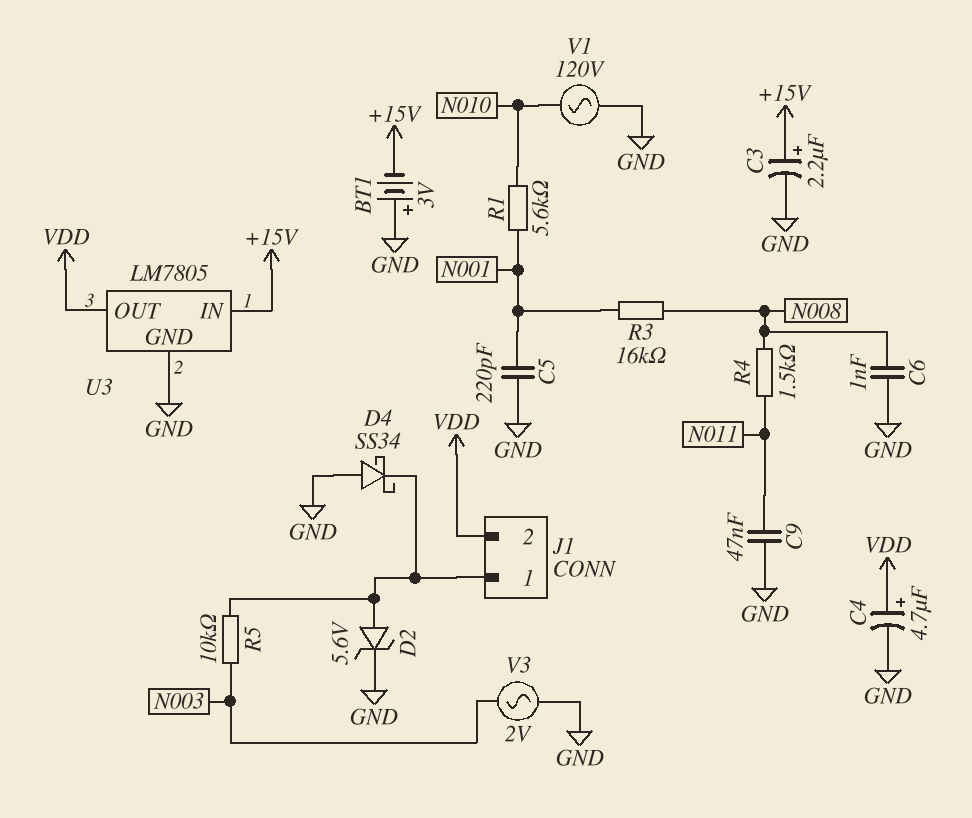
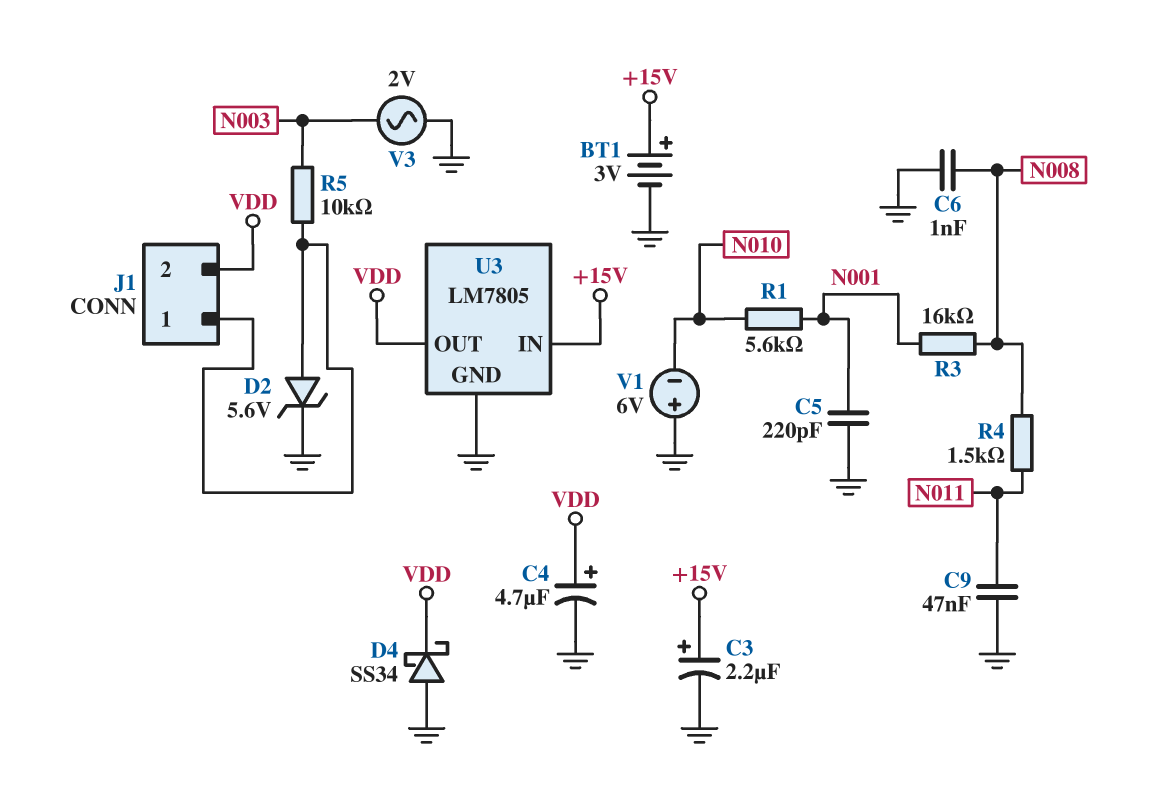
BT1: 3V (plus GND, minus +15V) -> 3V (plus +15V, minus GND)
D4: schottky SS34 (A GND, K J1/1) -> schottky SS34 (A GND, K VDD)
V1: AC 120V (GND, N010) -> 6V (plus GND, minus N010)

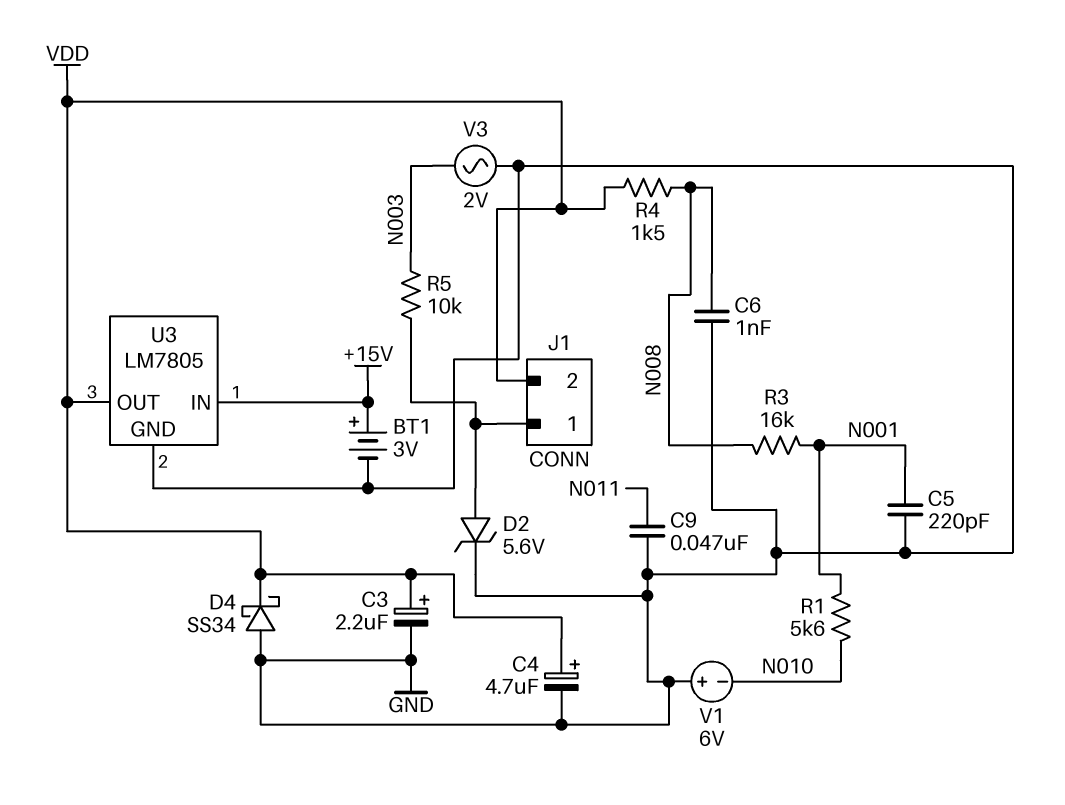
C3: 2.2uF (plus +15V, minus GND) -> 2.2uF (plus VDD, minus GND)
R4: 1.5k (N008, N011) -> 1.5k (N008, VDD)

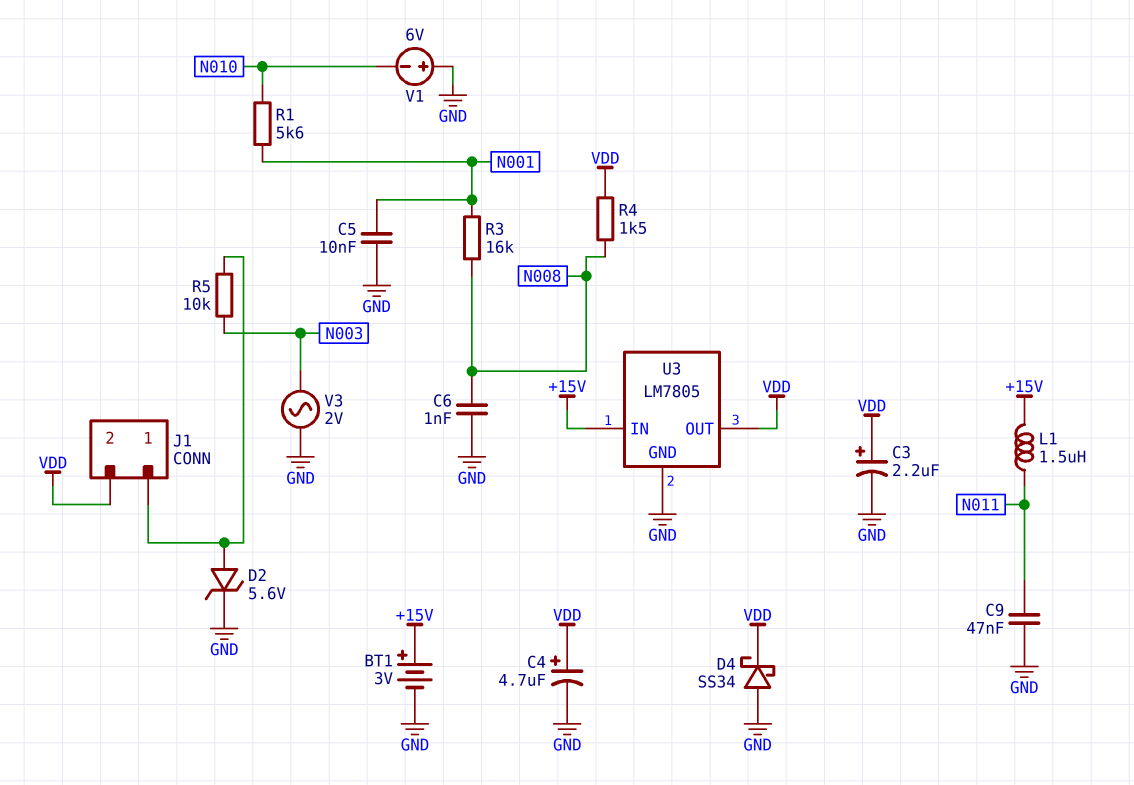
C5: 220pF (GND, N001) -> 10nF (GND, N001)
L1: none -> 1.5uH (+15V, N011)

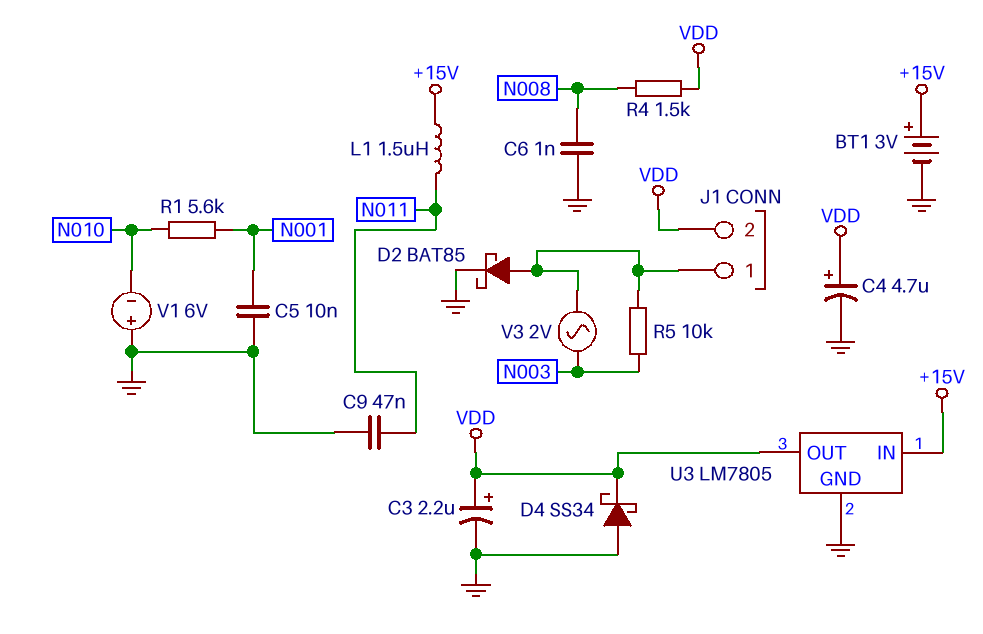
D2: zener 5.6V (A J1/1, K GND) -> schottky BAT85 (A J1/1, K GND)
R3: 16k (N001, N008) -> none
V3: AC 2V (GND, N003) -> AC 2V (J1/1, N003)

